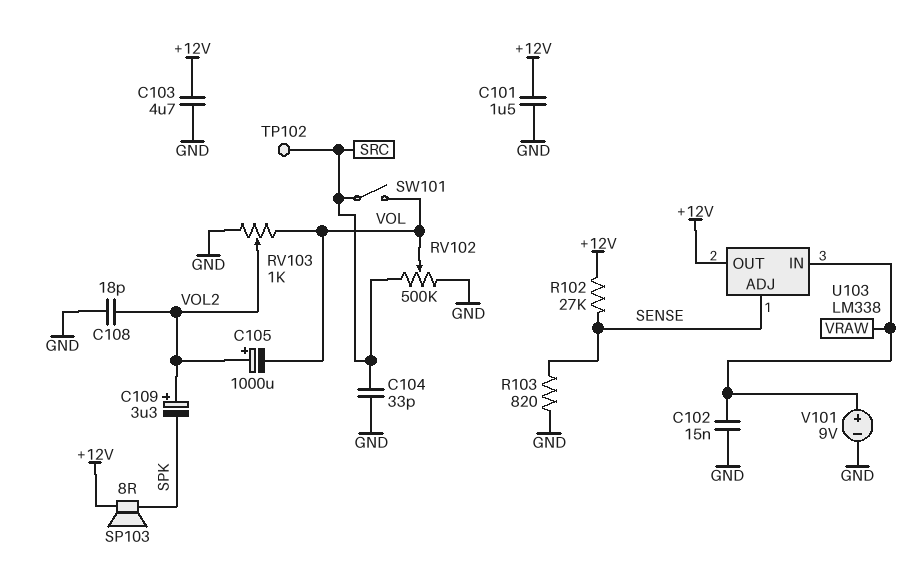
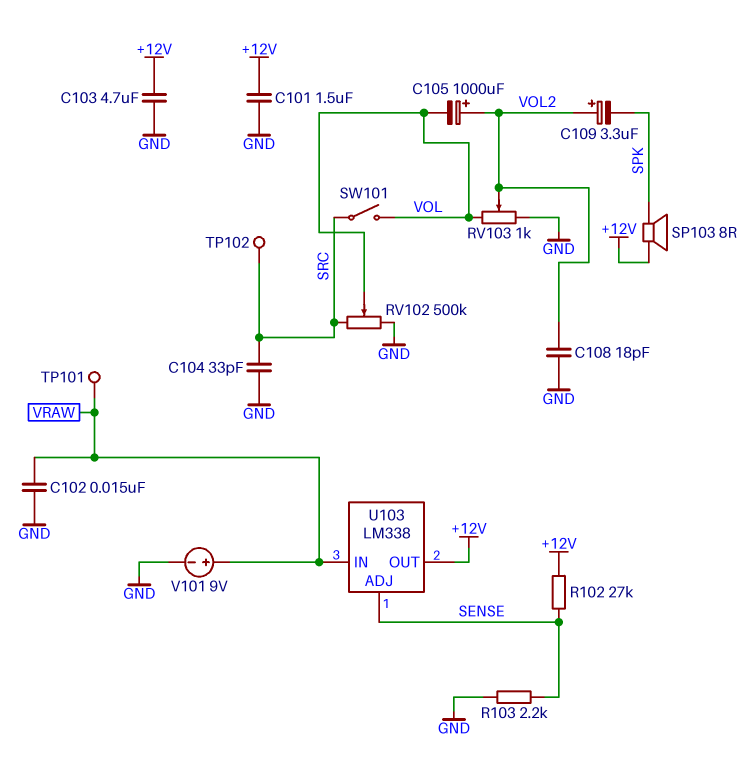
R103: 820 (GND, SENSE) -> 2.2k (GND, SENSE)
TP101: none -> test point (VRAW)

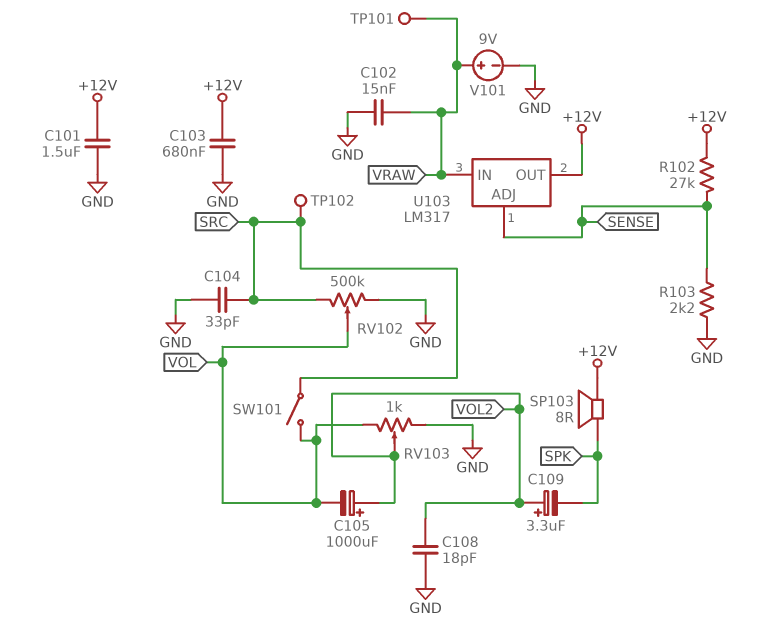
C103: 4.7uF (+12V, GND) -> 680nF (+12V, GND)
U103: LM338 -> LM317

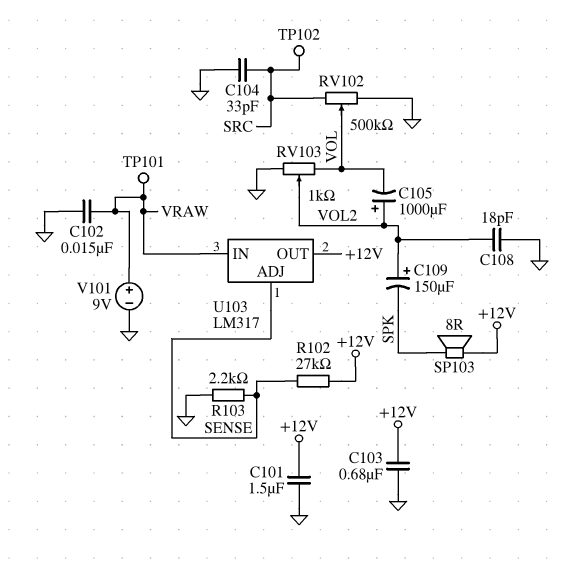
C109: 3.3uF (plus VOL2, minus SPK) -> 150uF (plus VOL2, minus SPK)
SW101: switch (SRC, VOL) -> none

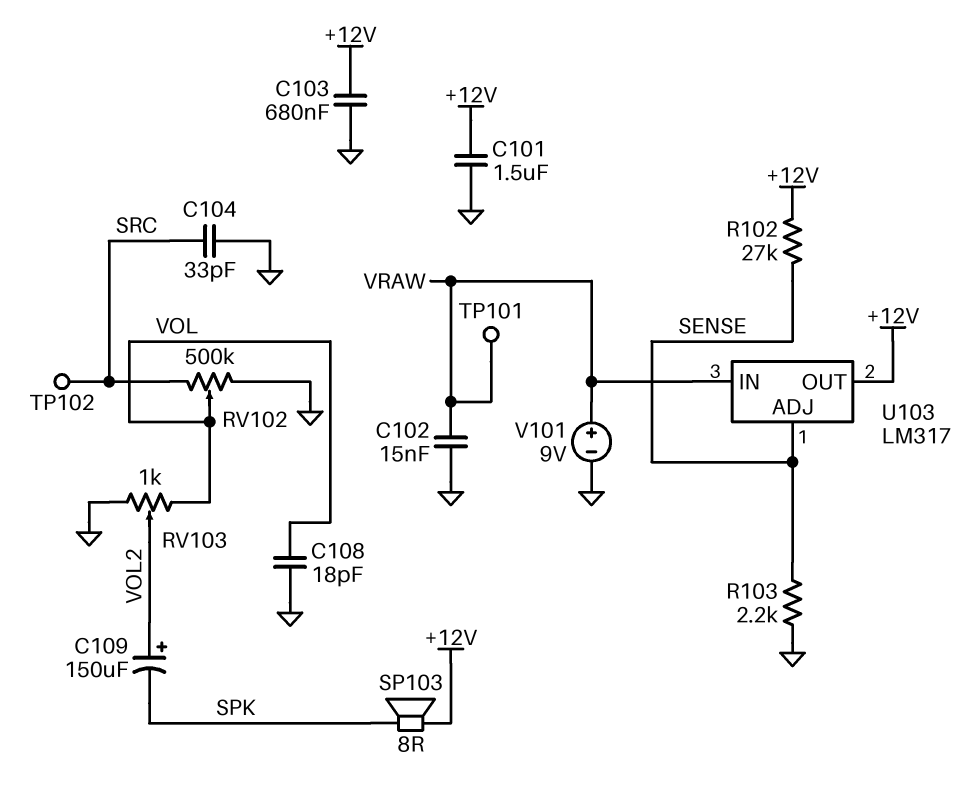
C105: 1000uF (plus VOL2, minus VOL) -> none
C108: 18pF (GND, VOL2) -> 18pF (GND, VOL)

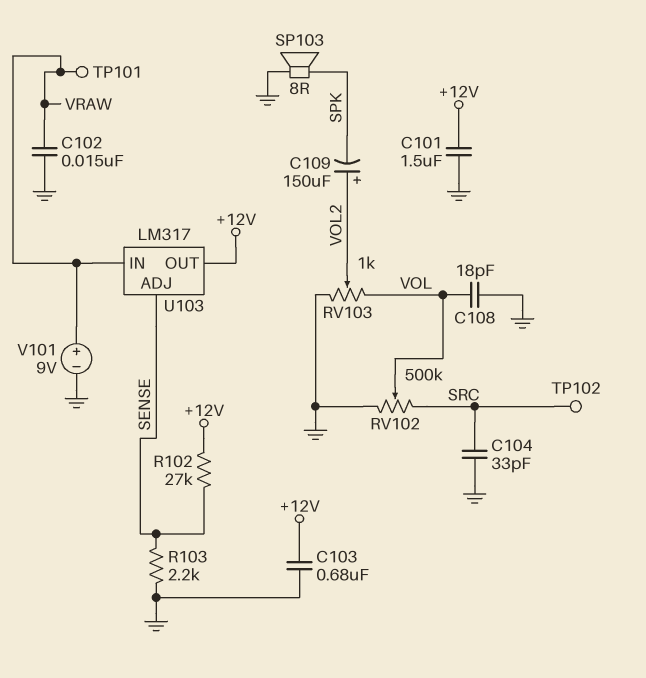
SP103: speaker 8R (+12V, SPK) -> speaker 8R (GND, SPK)

